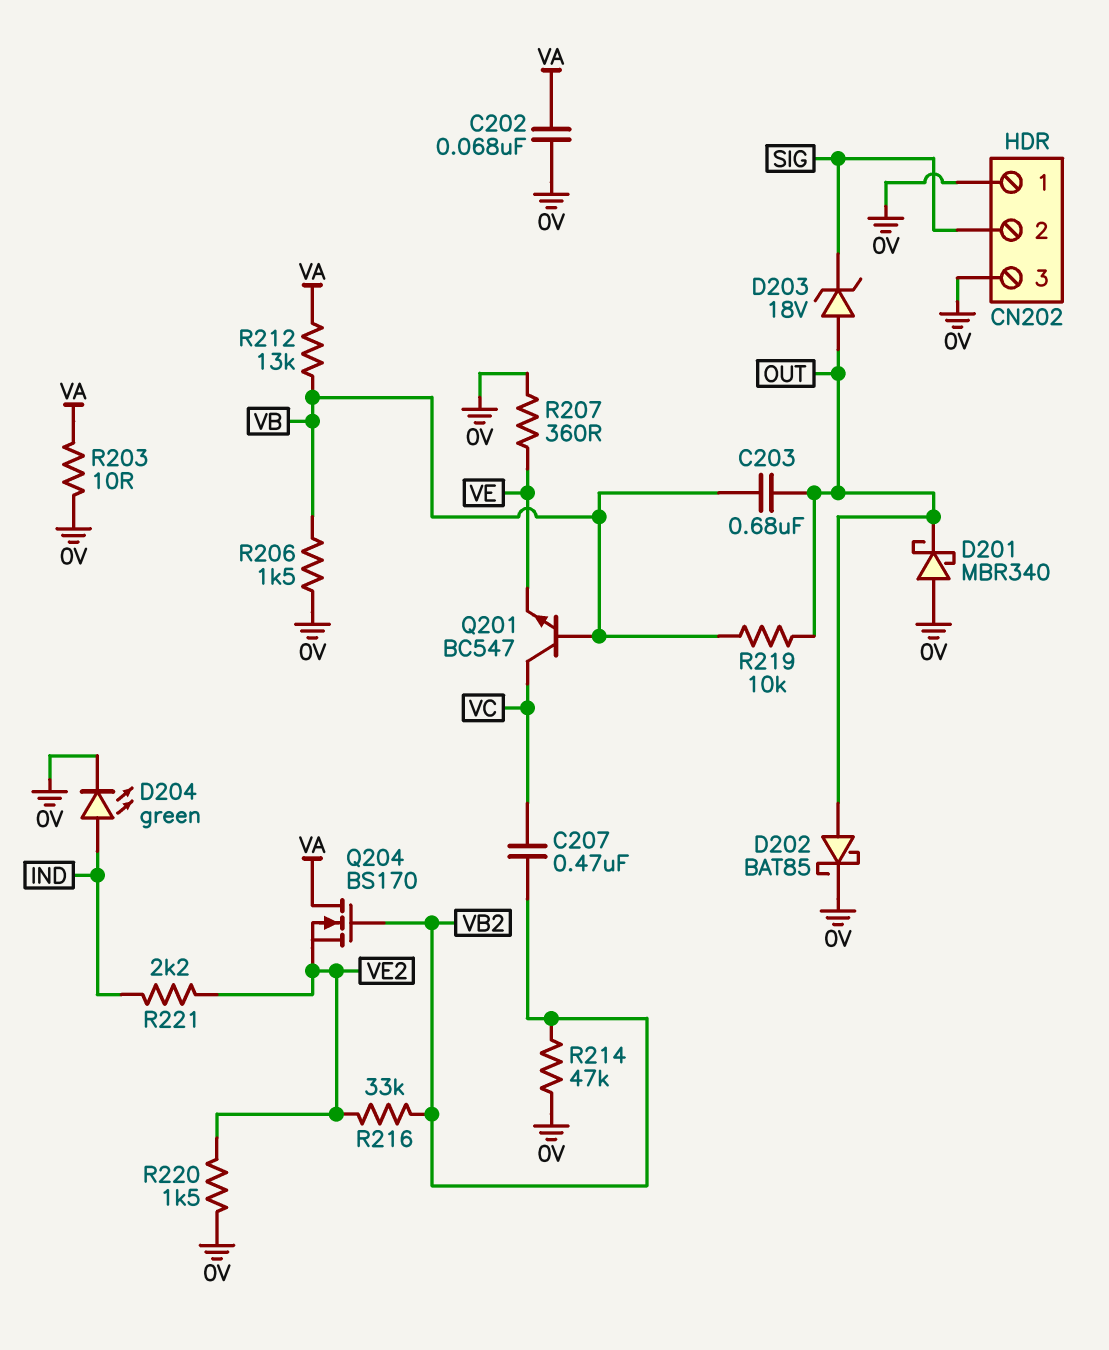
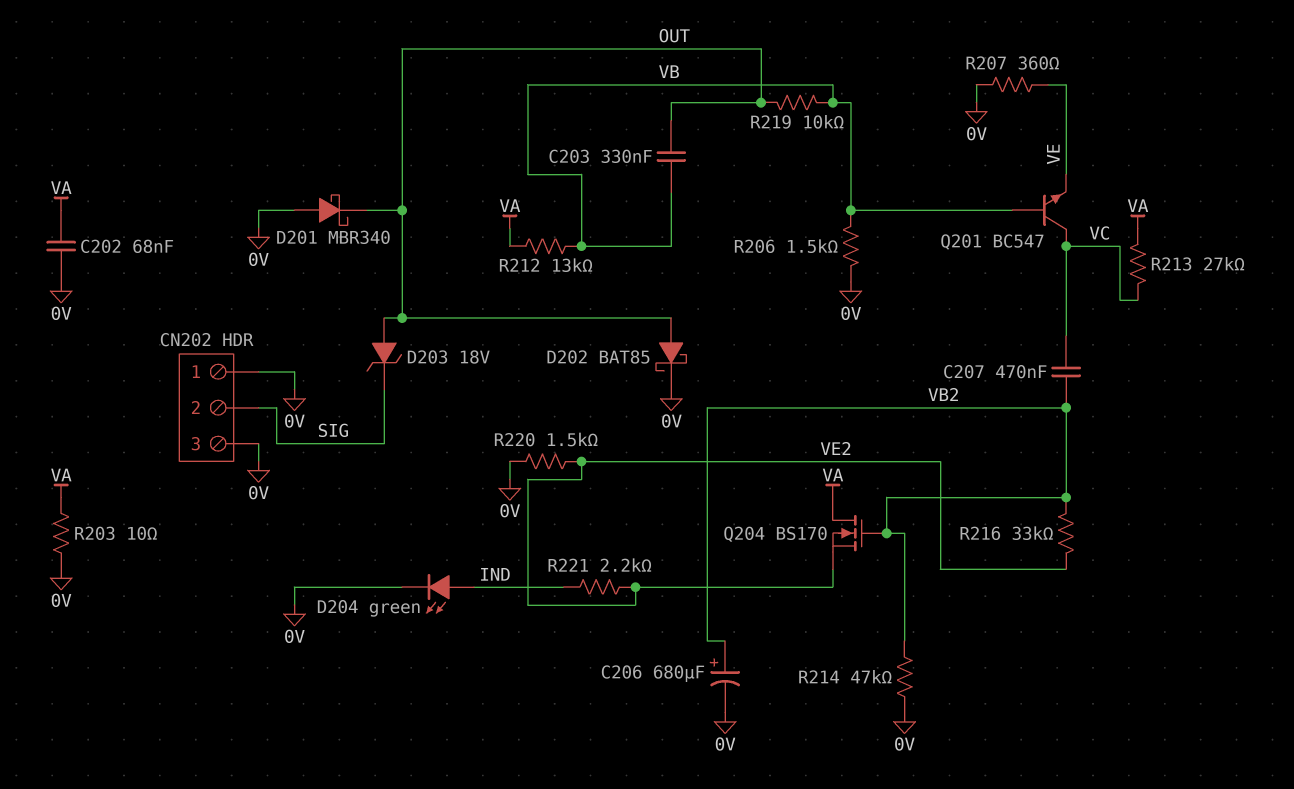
C203: 680nF (OUT, VB) -> 330nF (OUT, VB)
C206: none -> 680uF (plus VB2, minus 0V)
R213: none -> 27k (VA, VC)

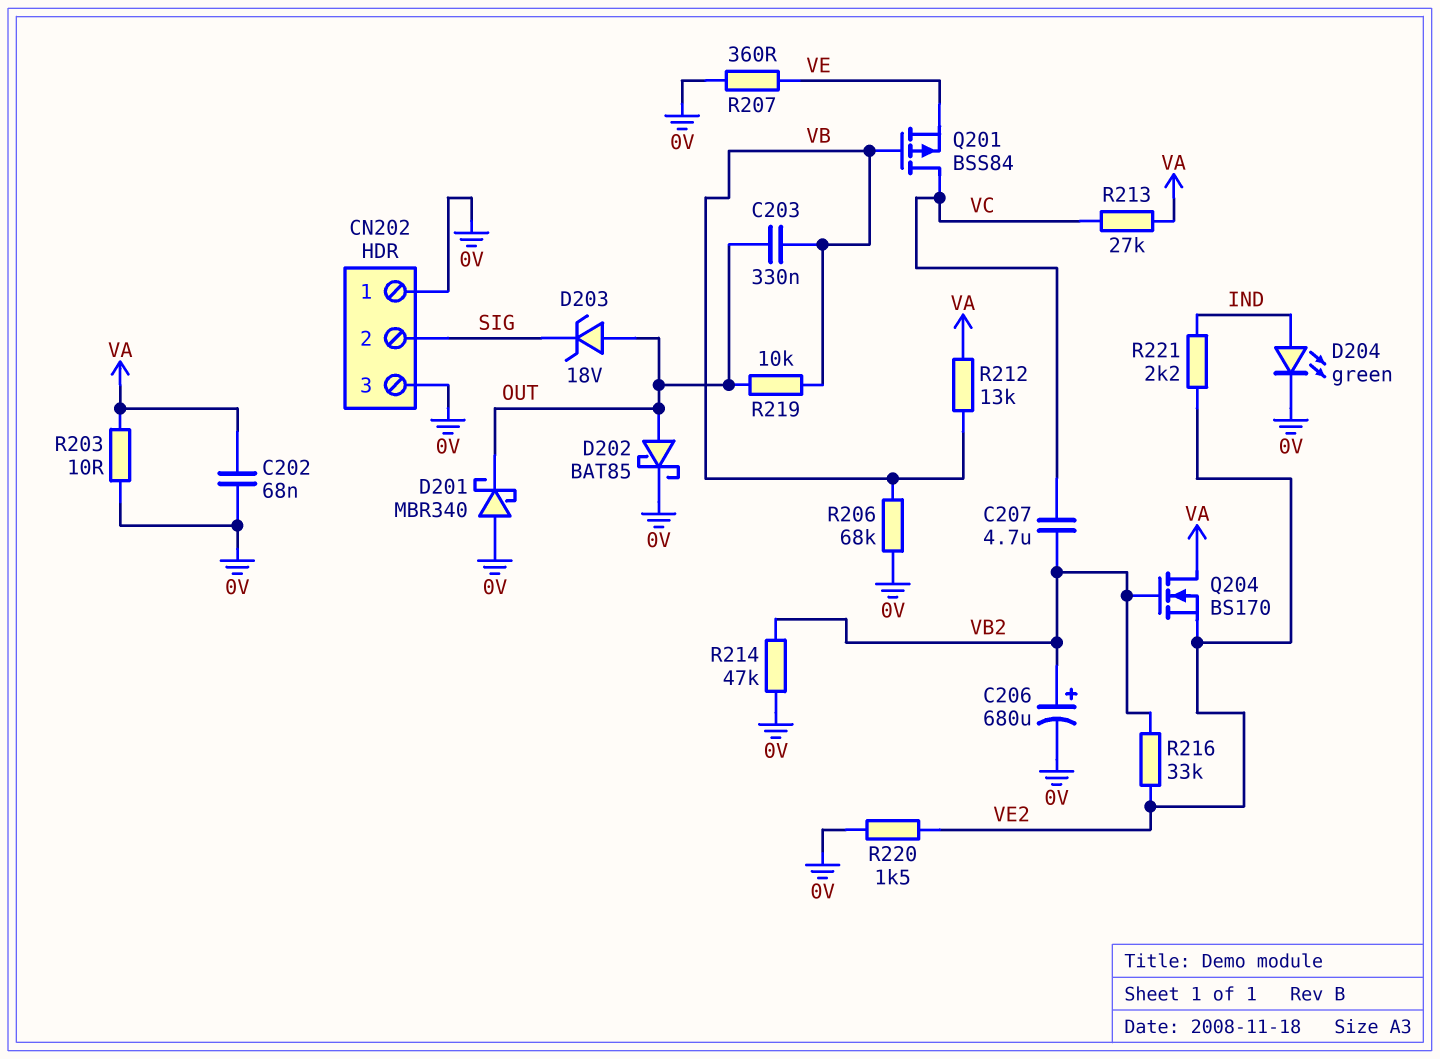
C207: 470nF (VB2, VC) -> 4.7uF (VB2, VC)
Q201: NPN BC547 (B VB, C VC, E VE) -> PMOS BSS84 (G VB, D VC, S VE)
R206: 1.5k (0V, VB) -> 68k (0V, VB)

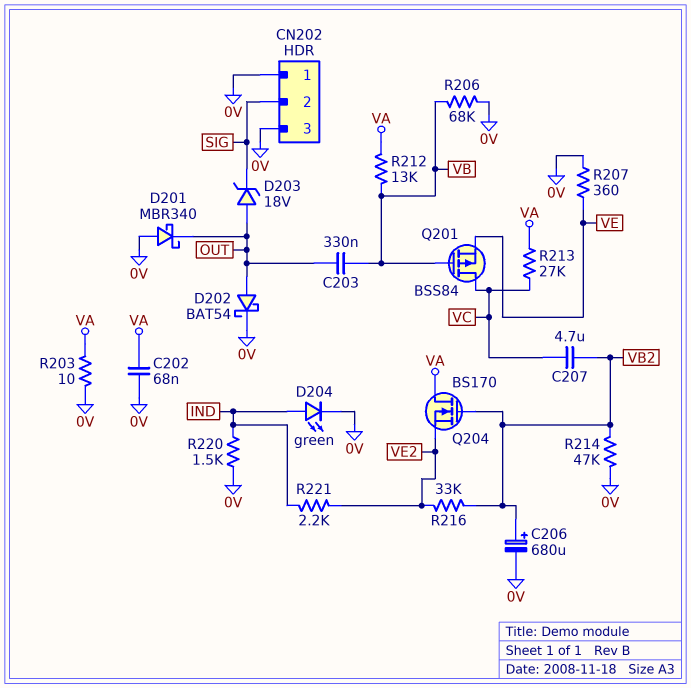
D202: schottky BAT85 (A OUT, K 0V) -> schottky BAT54 (A OUT, K 0V)
R219: 10k (OUT, VB) -> none
R220: 1.5k (0V, VE2) -> 1.5k (0V, IND)

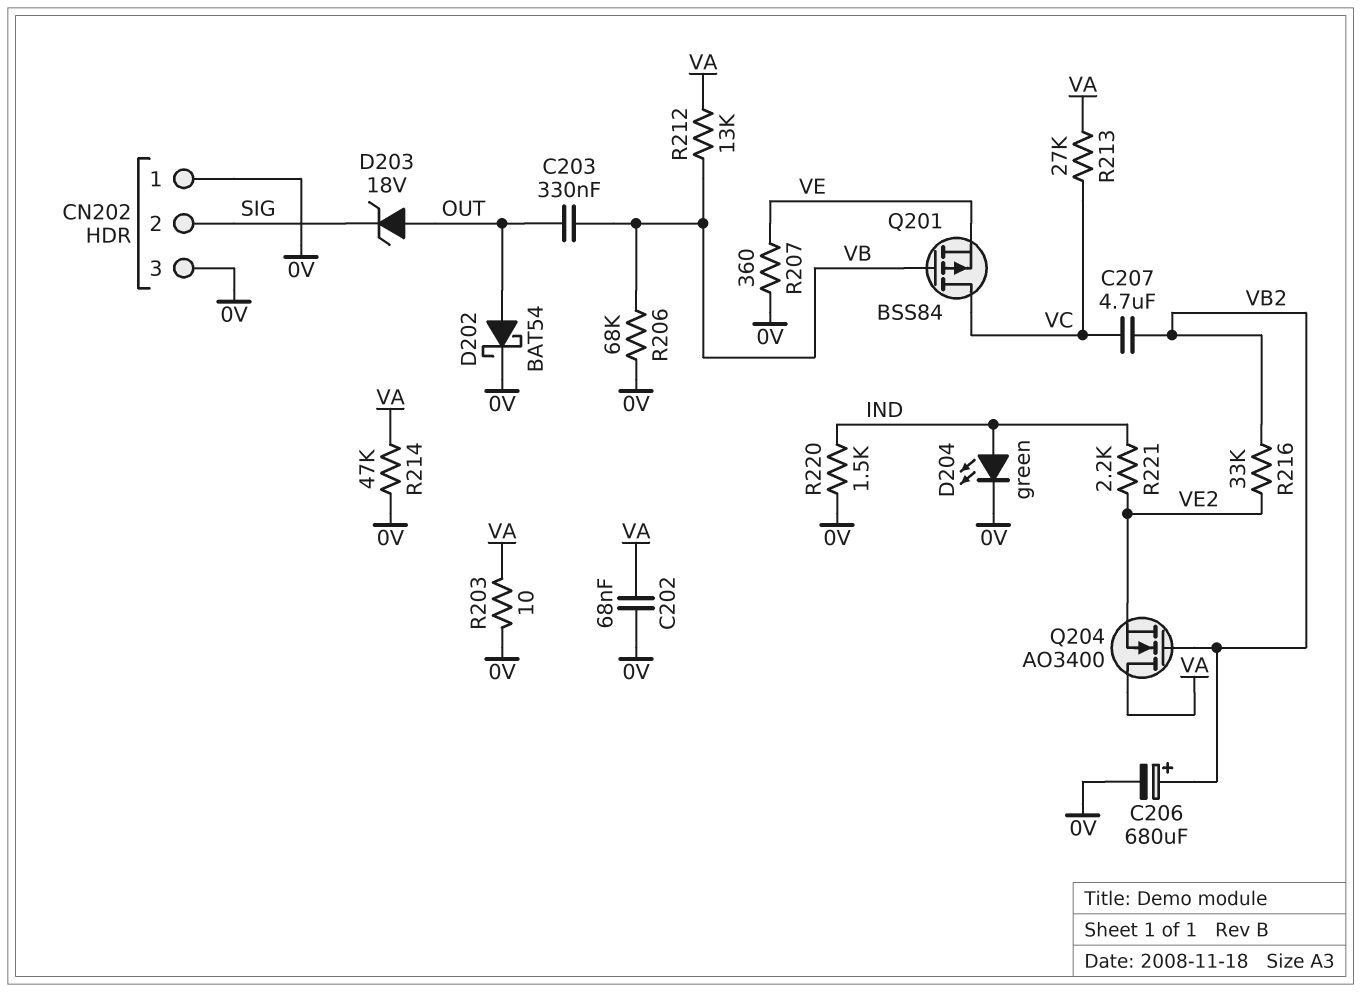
D201: schottky MBR340 (A 0V, K OUT) -> none
Q204: NMOS BS170 (G VB2, D VA, S VE2) -> NMOS AO3400 (G VB2, D VA, S VE2)
R214: 47k (0V, VB2) -> 47k (0V, VA)

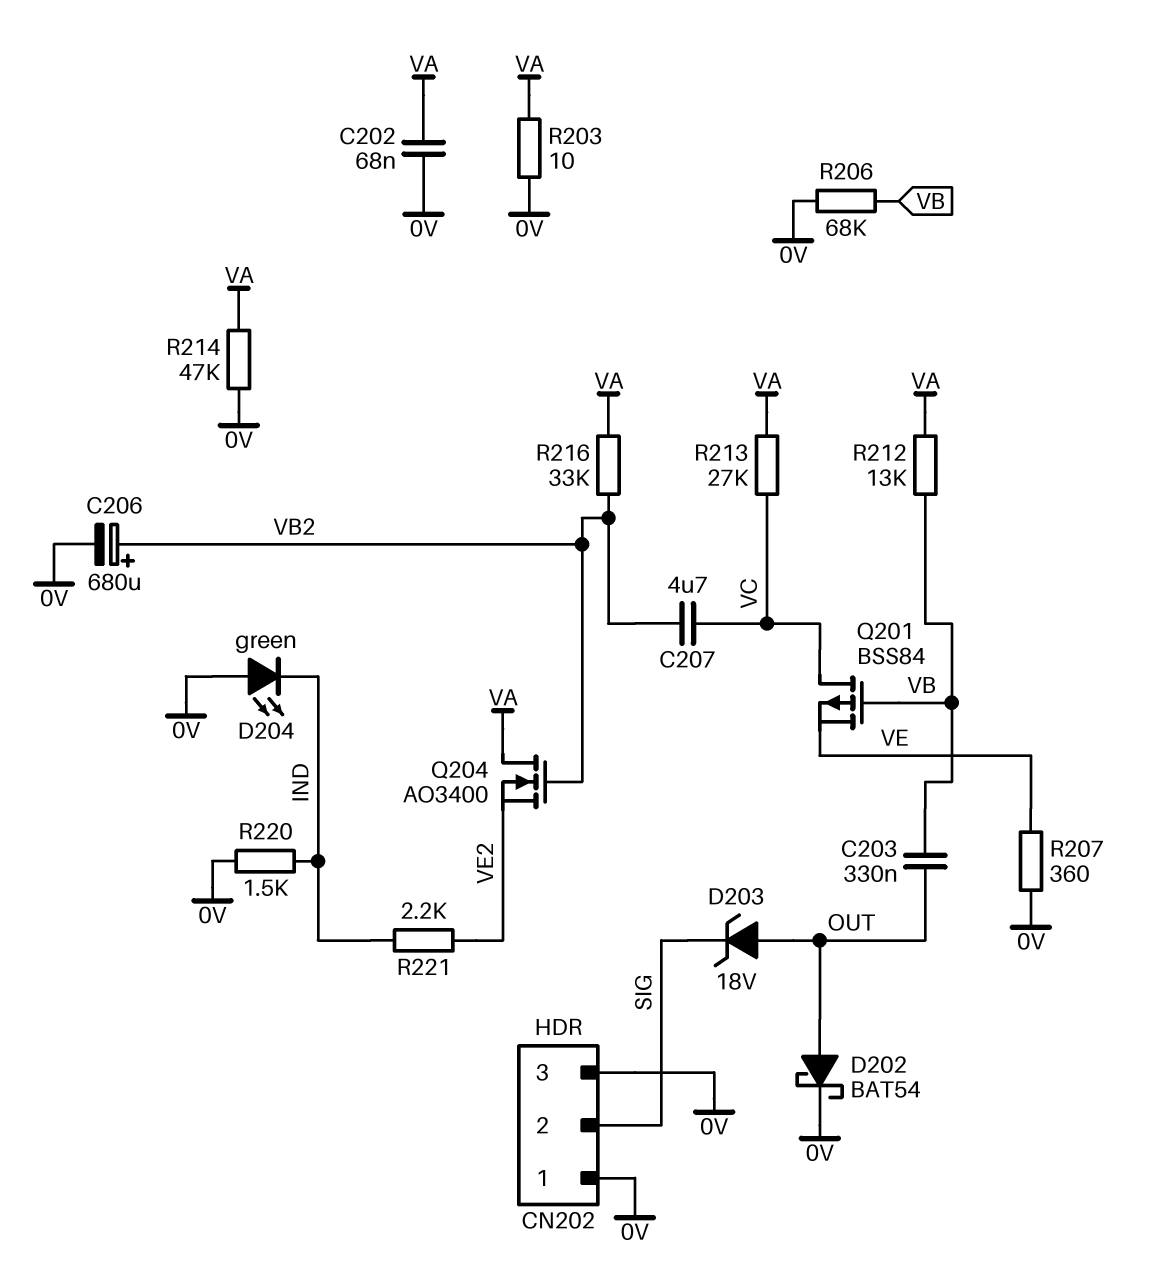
D204: LED green (A IND, K 0V) -> LED green (A 0V, K IND)
R216: 33k (VB2, VE2) -> 33k (VA, VB2)

